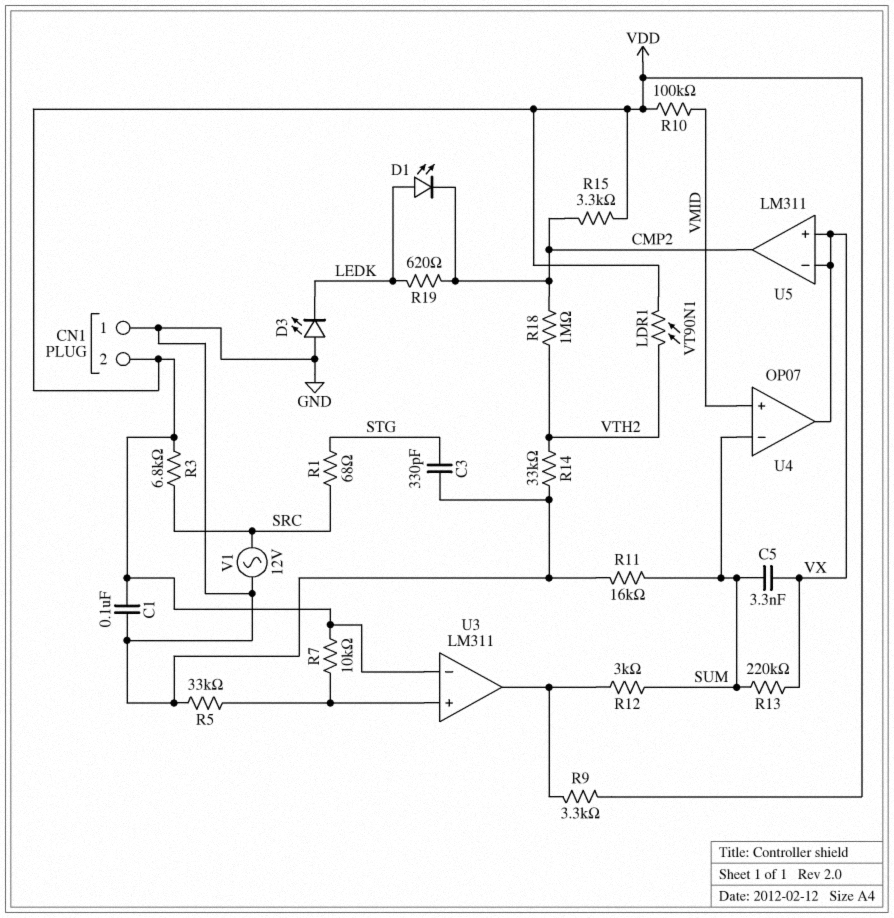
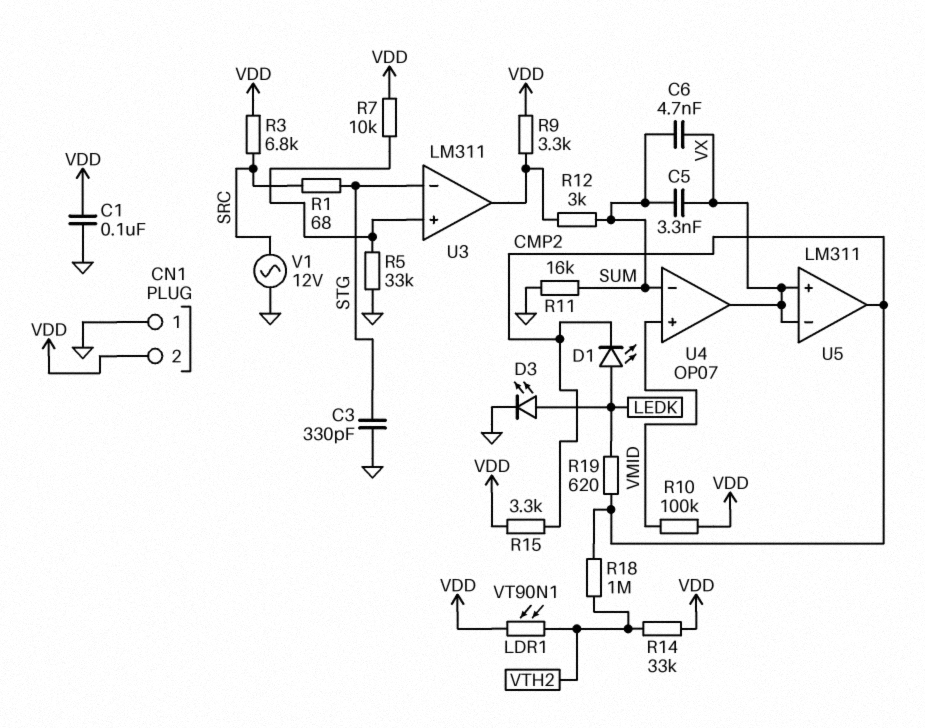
C6: none -> 4.7nF (SUM, VX)
D3: LED (A GND, K LEDK) -> LED (A LEDK, K GND)
R13: 220k (SUM, VX) -> none
R14: 33k (GND, VTH2) -> 33k (VDD, VTH2)
U3 pin in-: VDD -> STG

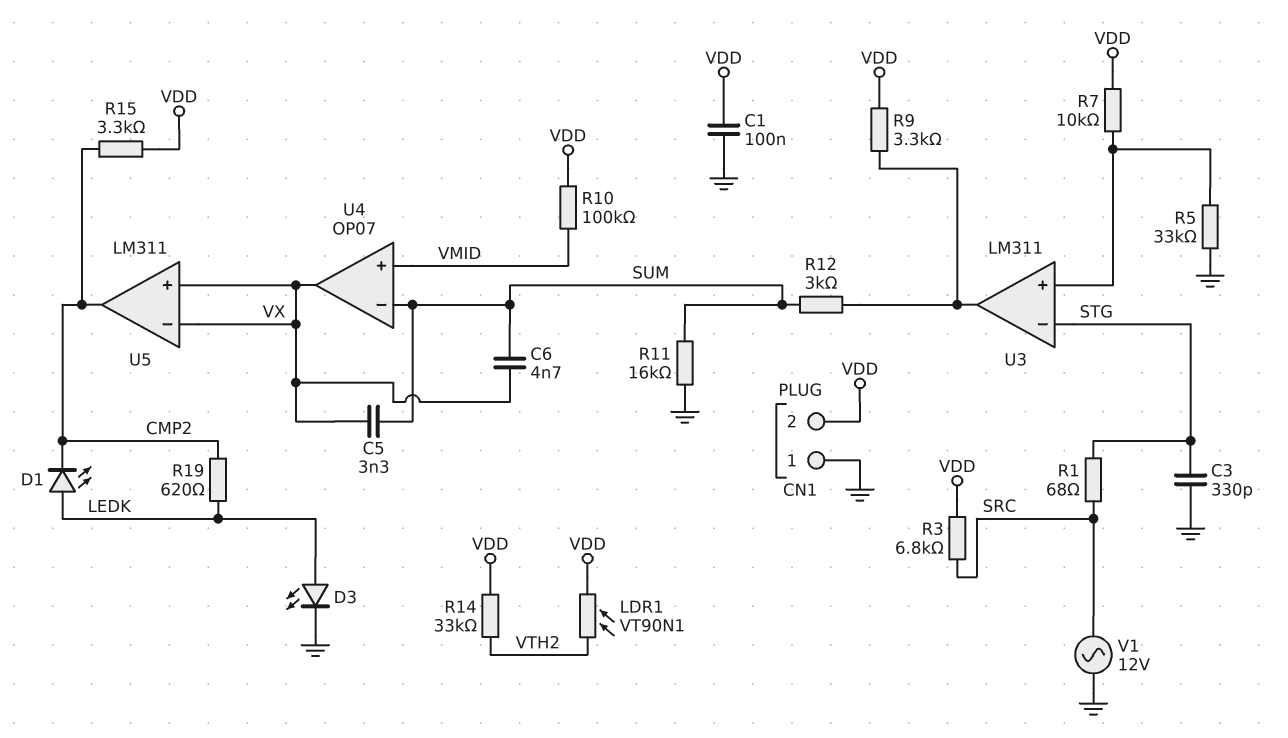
R18: 1M (CMP2, VTH2) -> none

